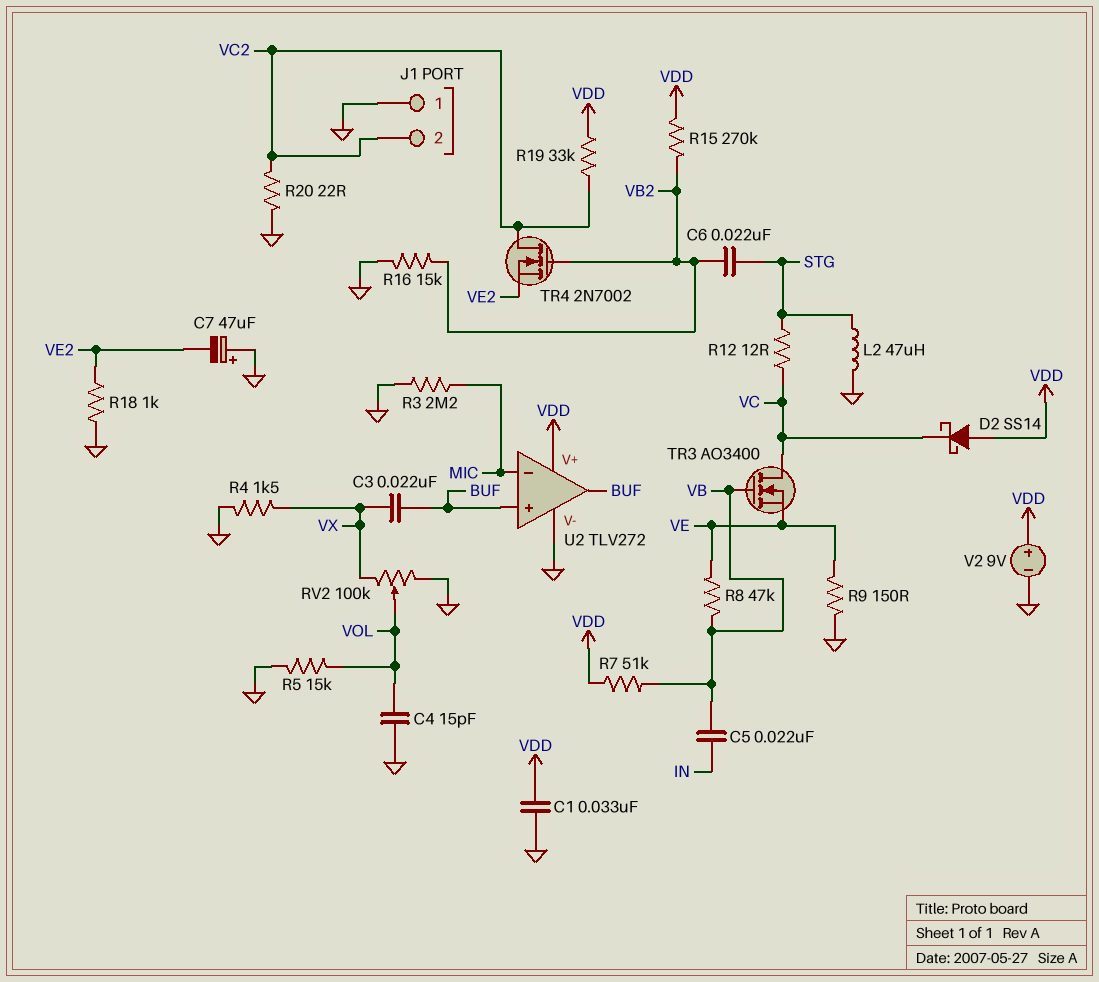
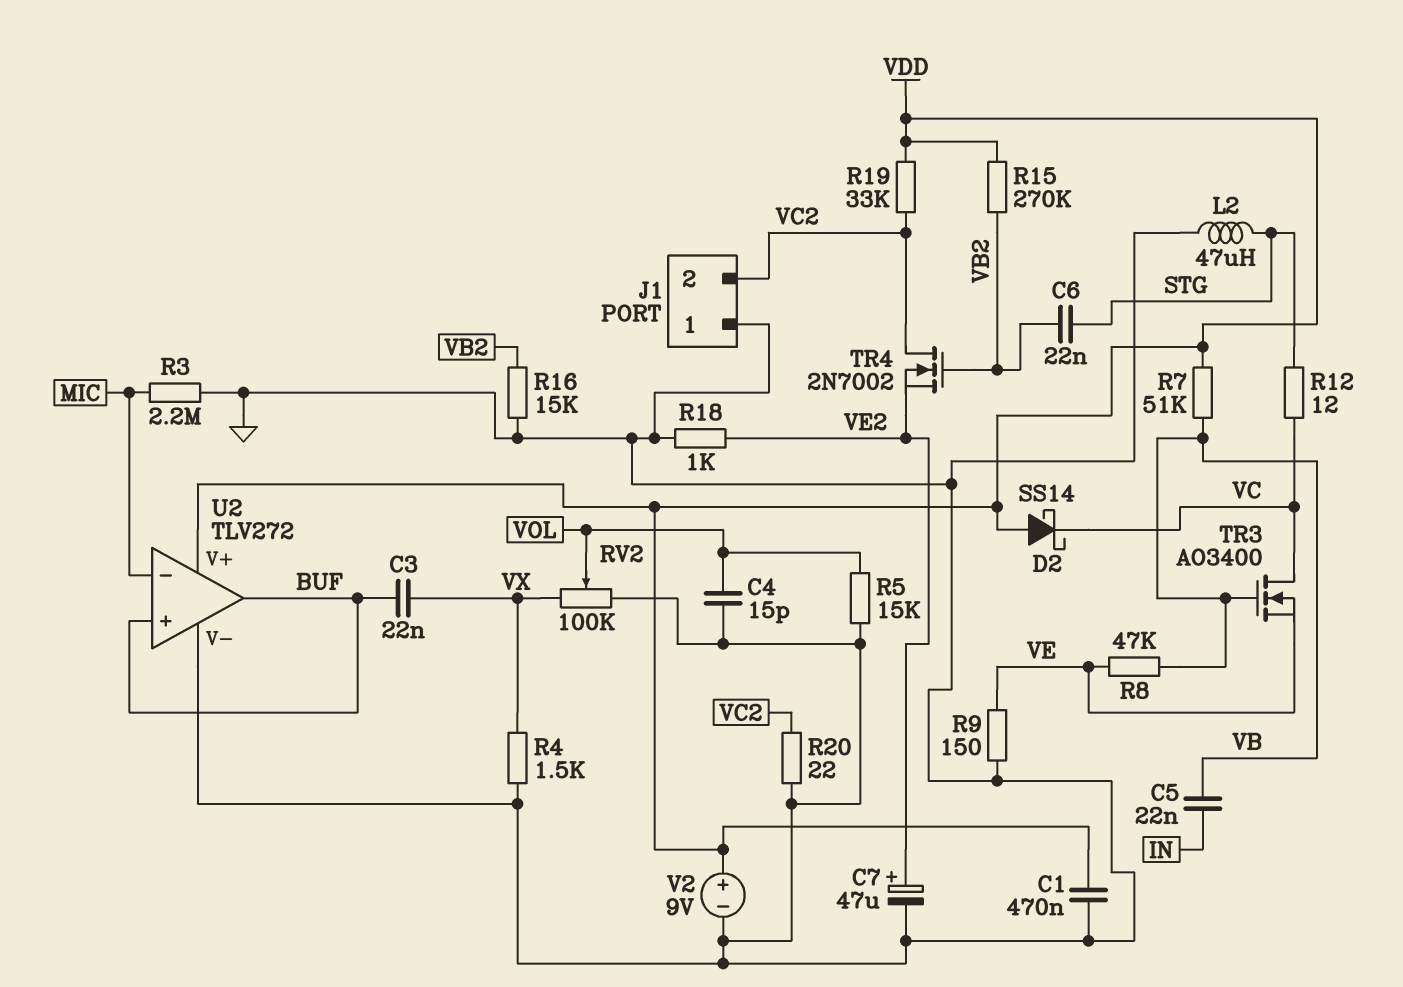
C1: 33nF (GND, VDD) -> 470nF (GND, VDD)
C7: 47uF (plus GND, minus VE2) -> 47uF (plus VE2, minus GND)

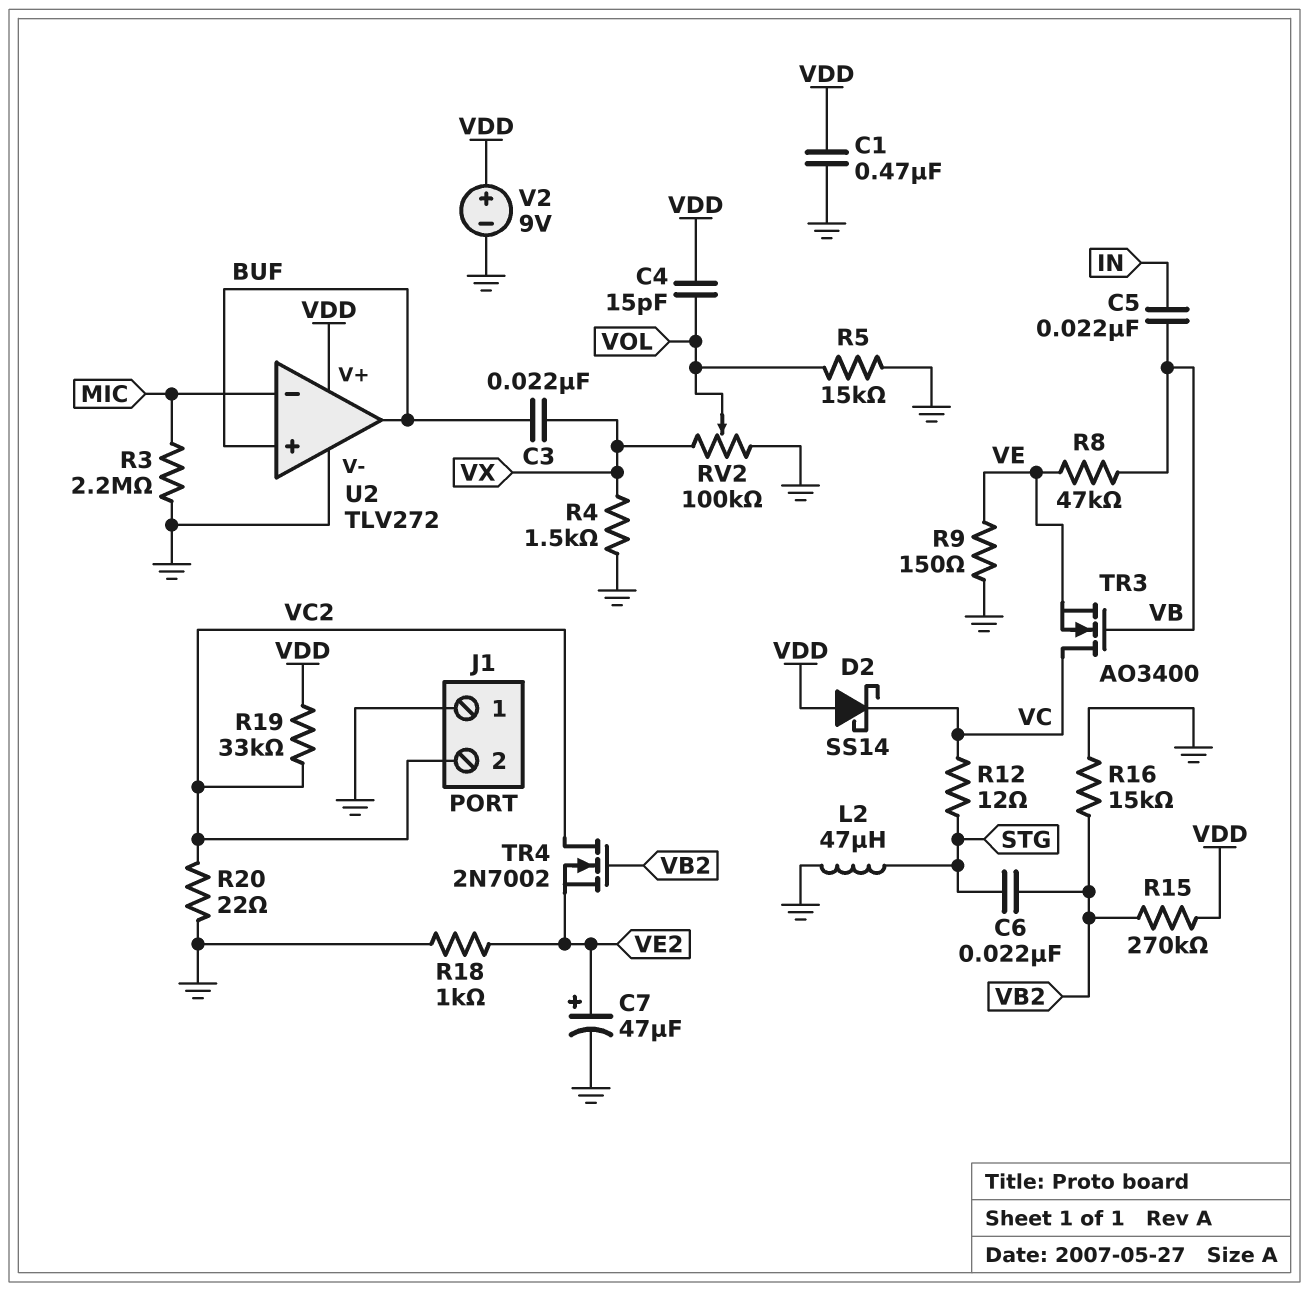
C4: 15pF (GND, VOL) -> 15pF (VDD, VOL)
R7: 51k (VB, VDD) -> none

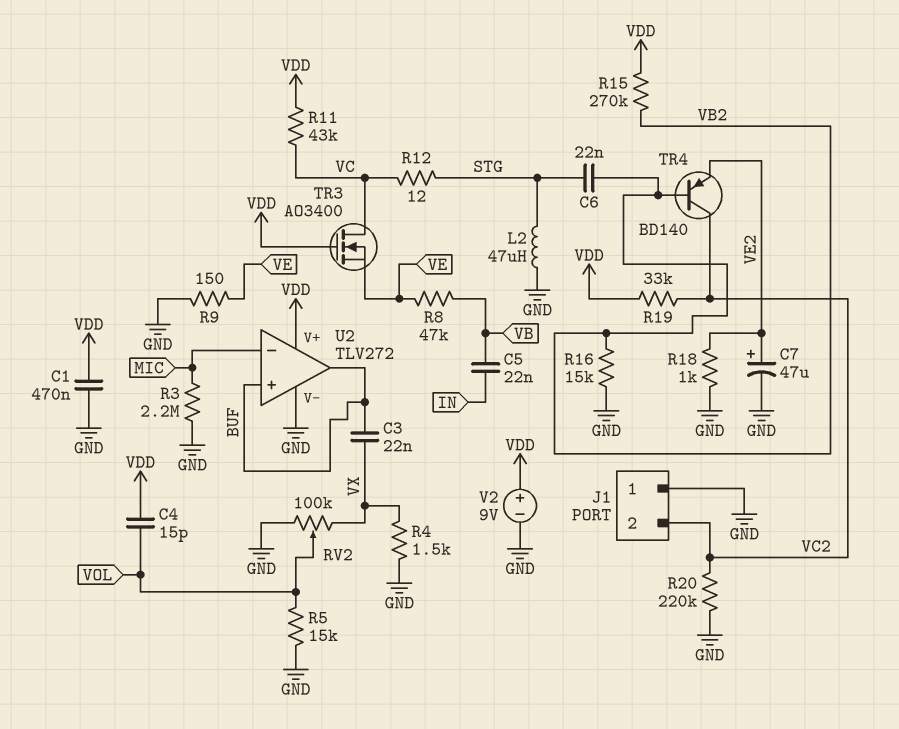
D2: schottky SS14 (A VDD, K VC) -> none
R11: none -> 43k (VC, VDD)
R20: 22 (GND, VC2) -> 220k (GND, VC2)
TR3: NMOS AO3400 (G VB, D VC, S VE) -> NMOS AO3400 (G VDD, D VC, S VE)
TR4: NMOS 2N7002 (G VB2, D VC2, S VE2) -> PNP BD140 (B VB2, C VC2, E VE2)

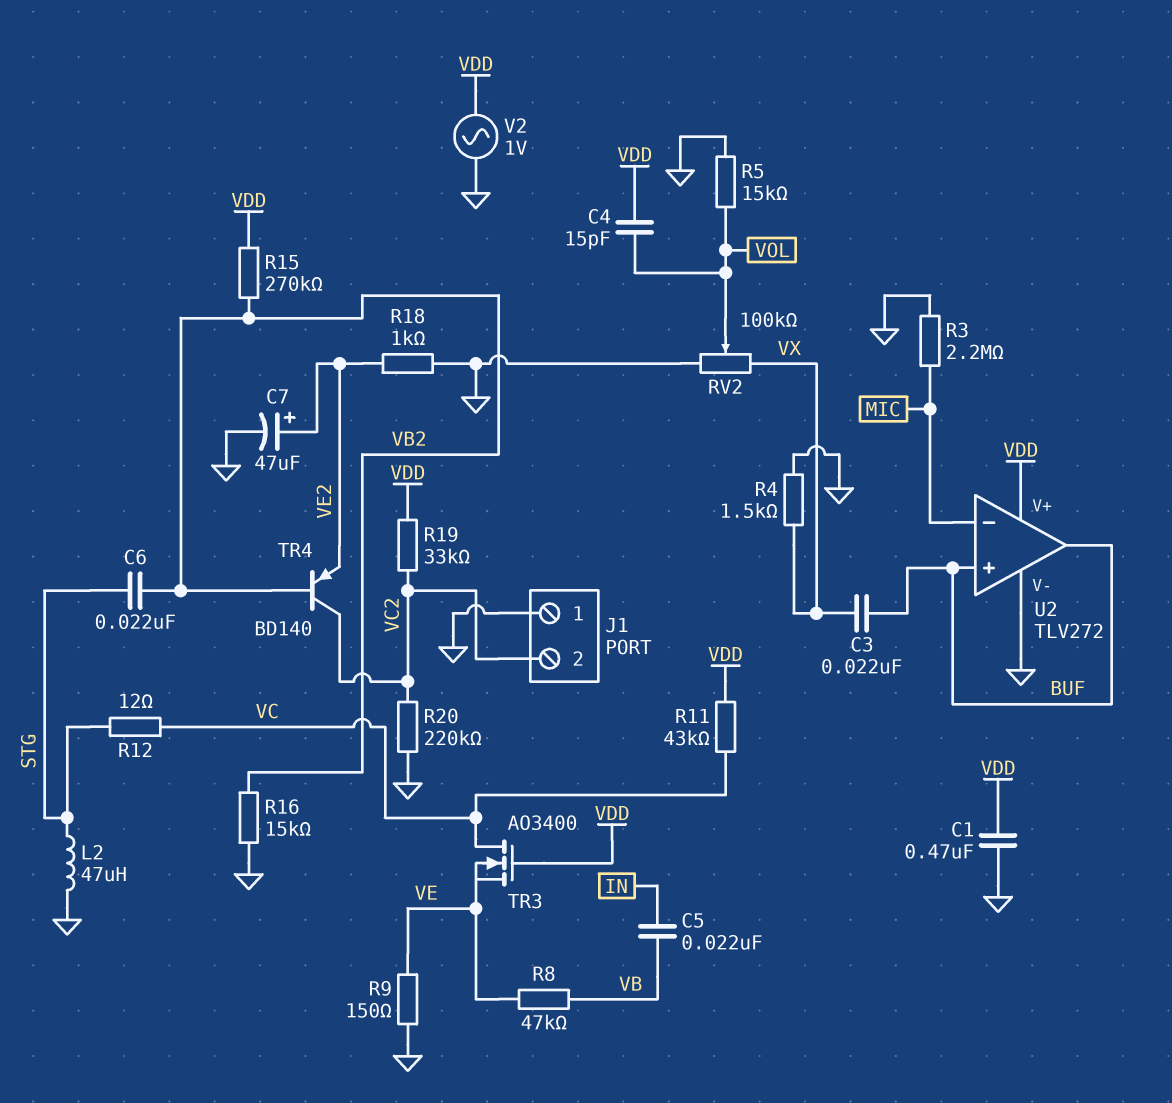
V2: 9V (plus VDD, minus GND) -> AC 1V (GND, VDD)

